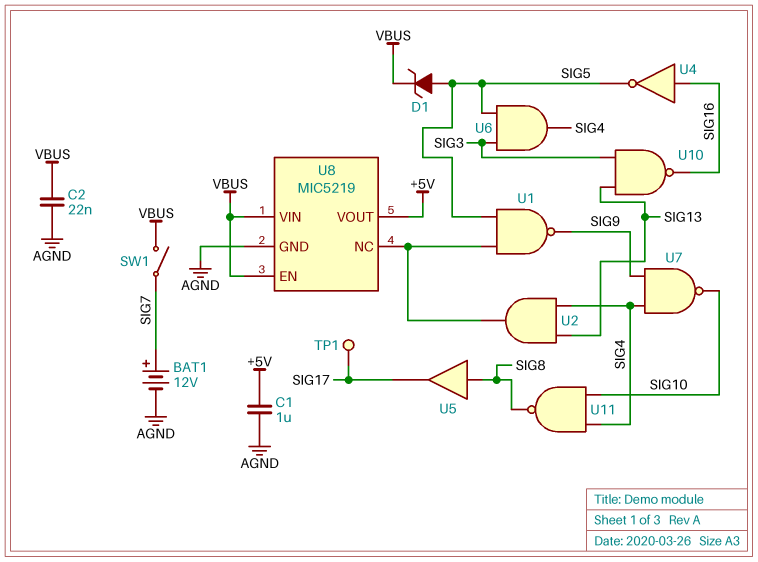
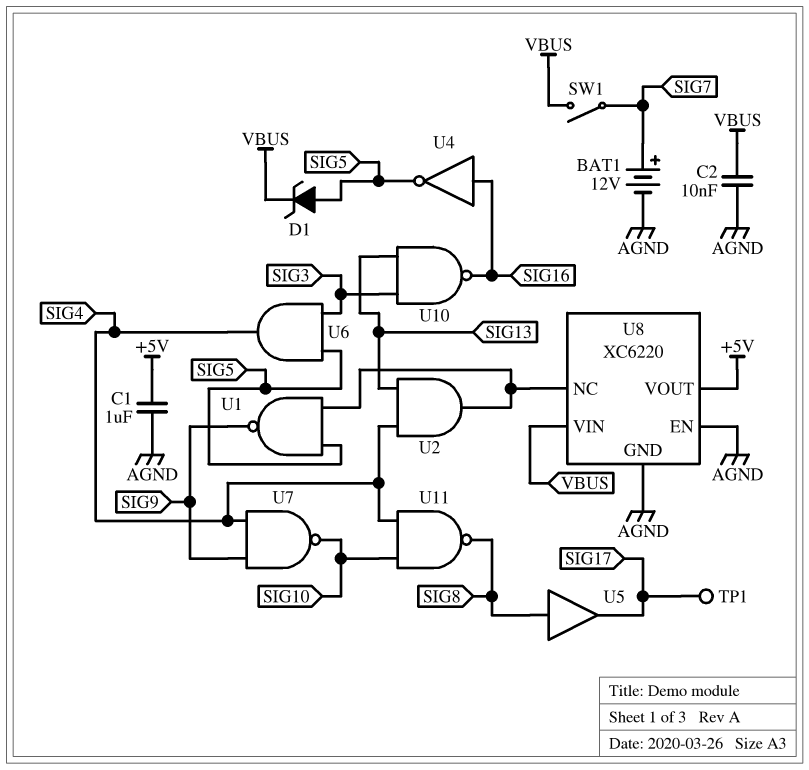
C2: 22nF (AGND, VBUS) -> 10nF (AGND, VBUS)
U8: MIC5219 -> XC6220
U8 pin EN: VBUS -> AGND

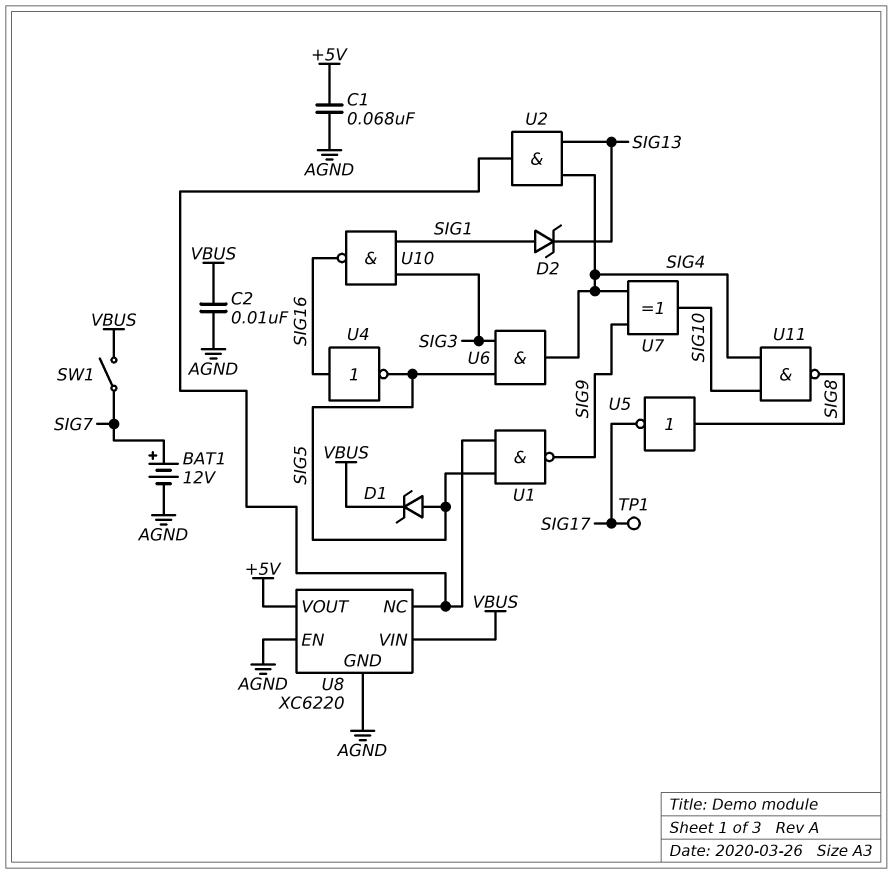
C1: 1uF (+5V, AGND) -> 68nF (+5V, AGND)
D2: none -> zener (A SIG1, K SIG13)
U5: buffer (in SIG8, out SIG17) -> NOT (in SIG8, out SIG17)
U7: NAND (in SIG4, in SIG9, out SIG10) -> XOR (in SIG4, in SIG9, out SIG10)
U10: NAND (in SIG3, in SIG13, out SIG16) -> NAND (in SIG1, in SIG3, out SIG16)

